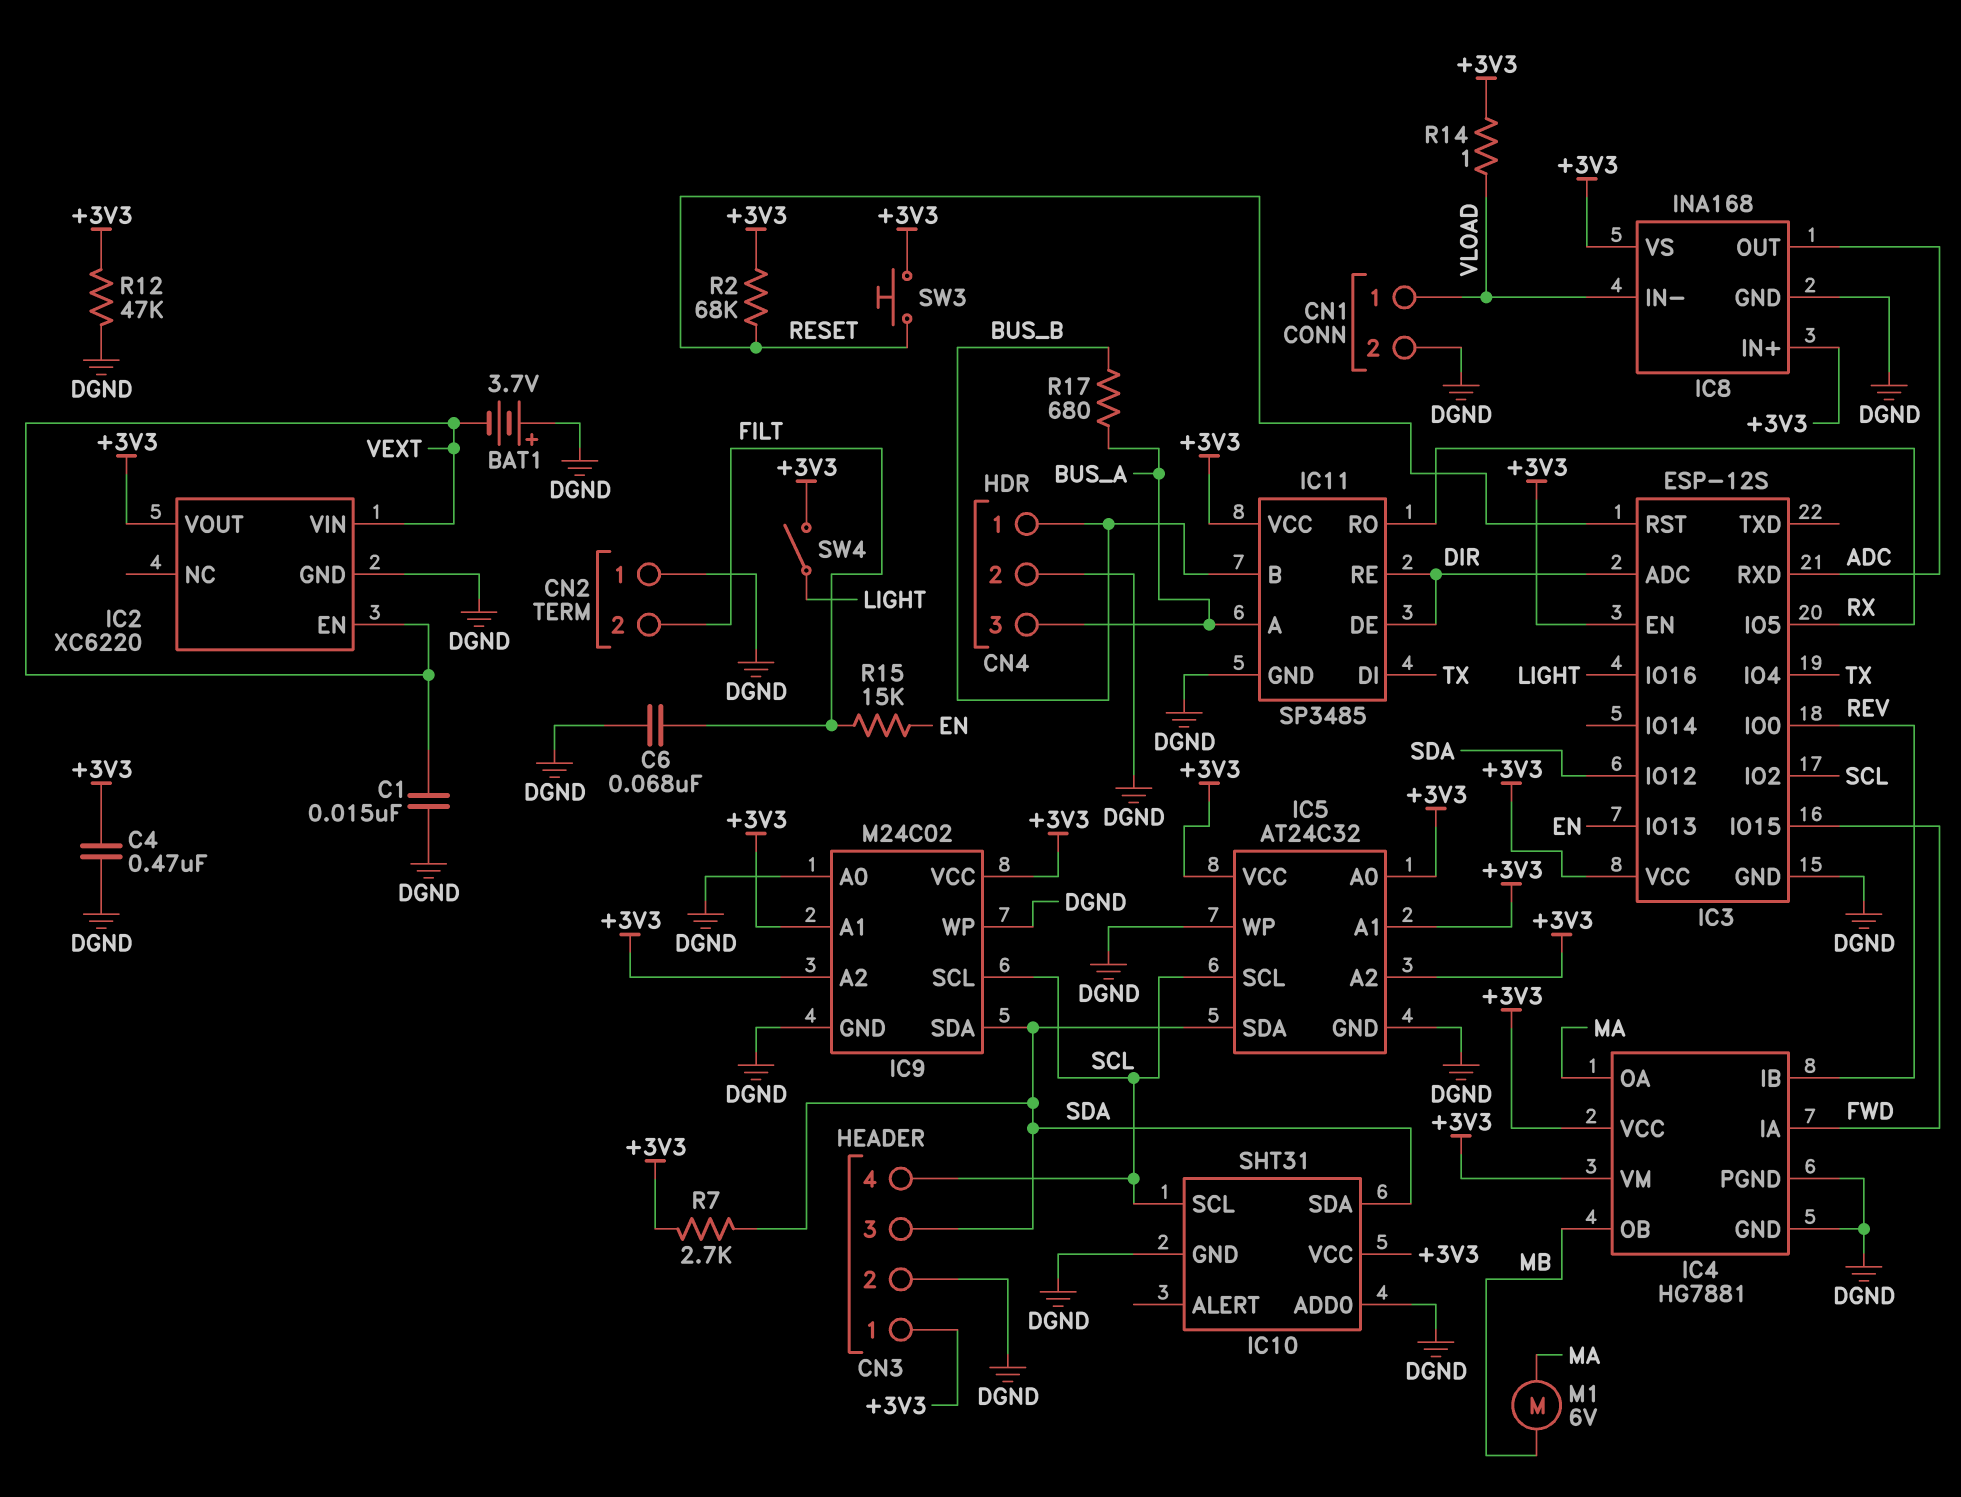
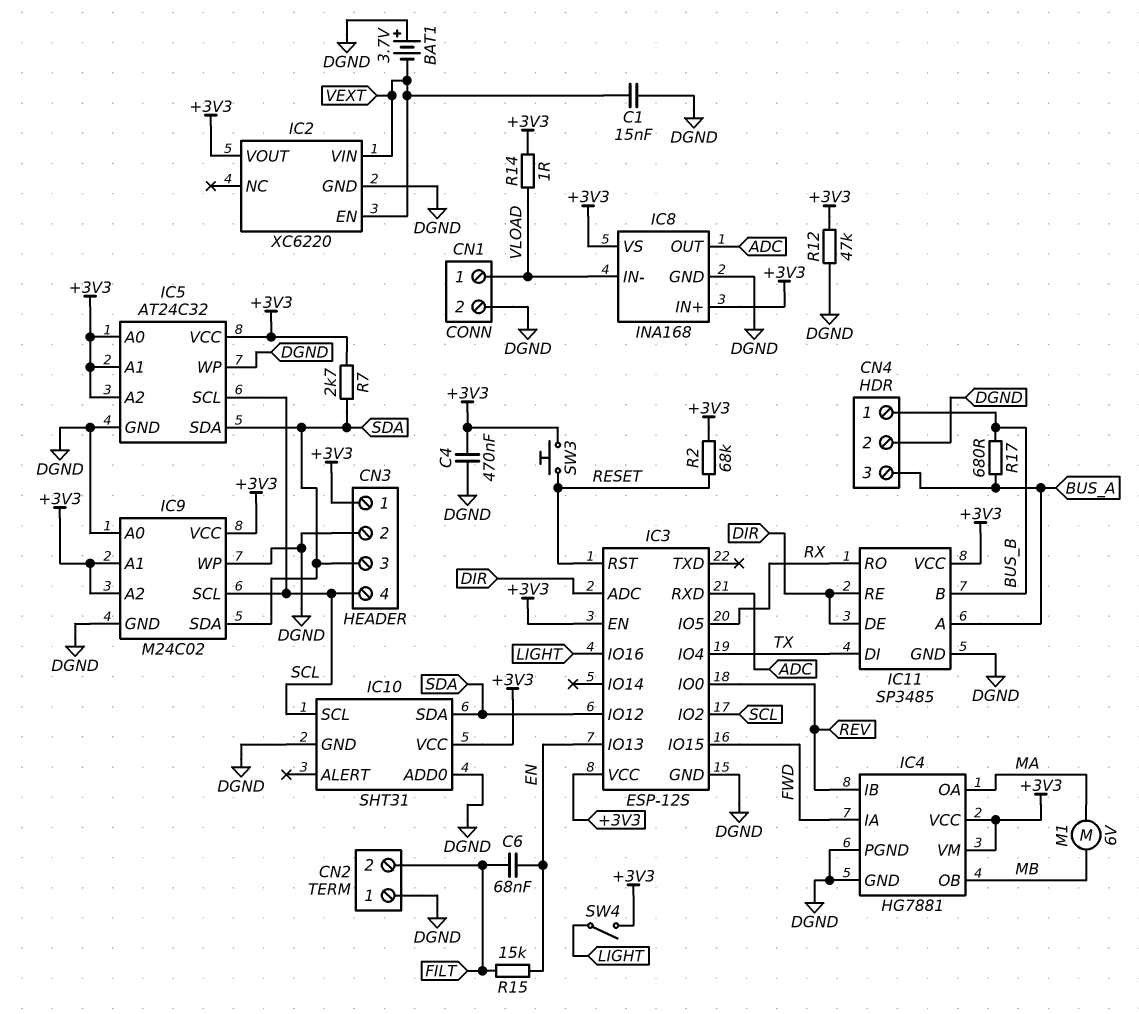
C6: 68nF (DGND, FILT) -> 68nF (EN, FILT)

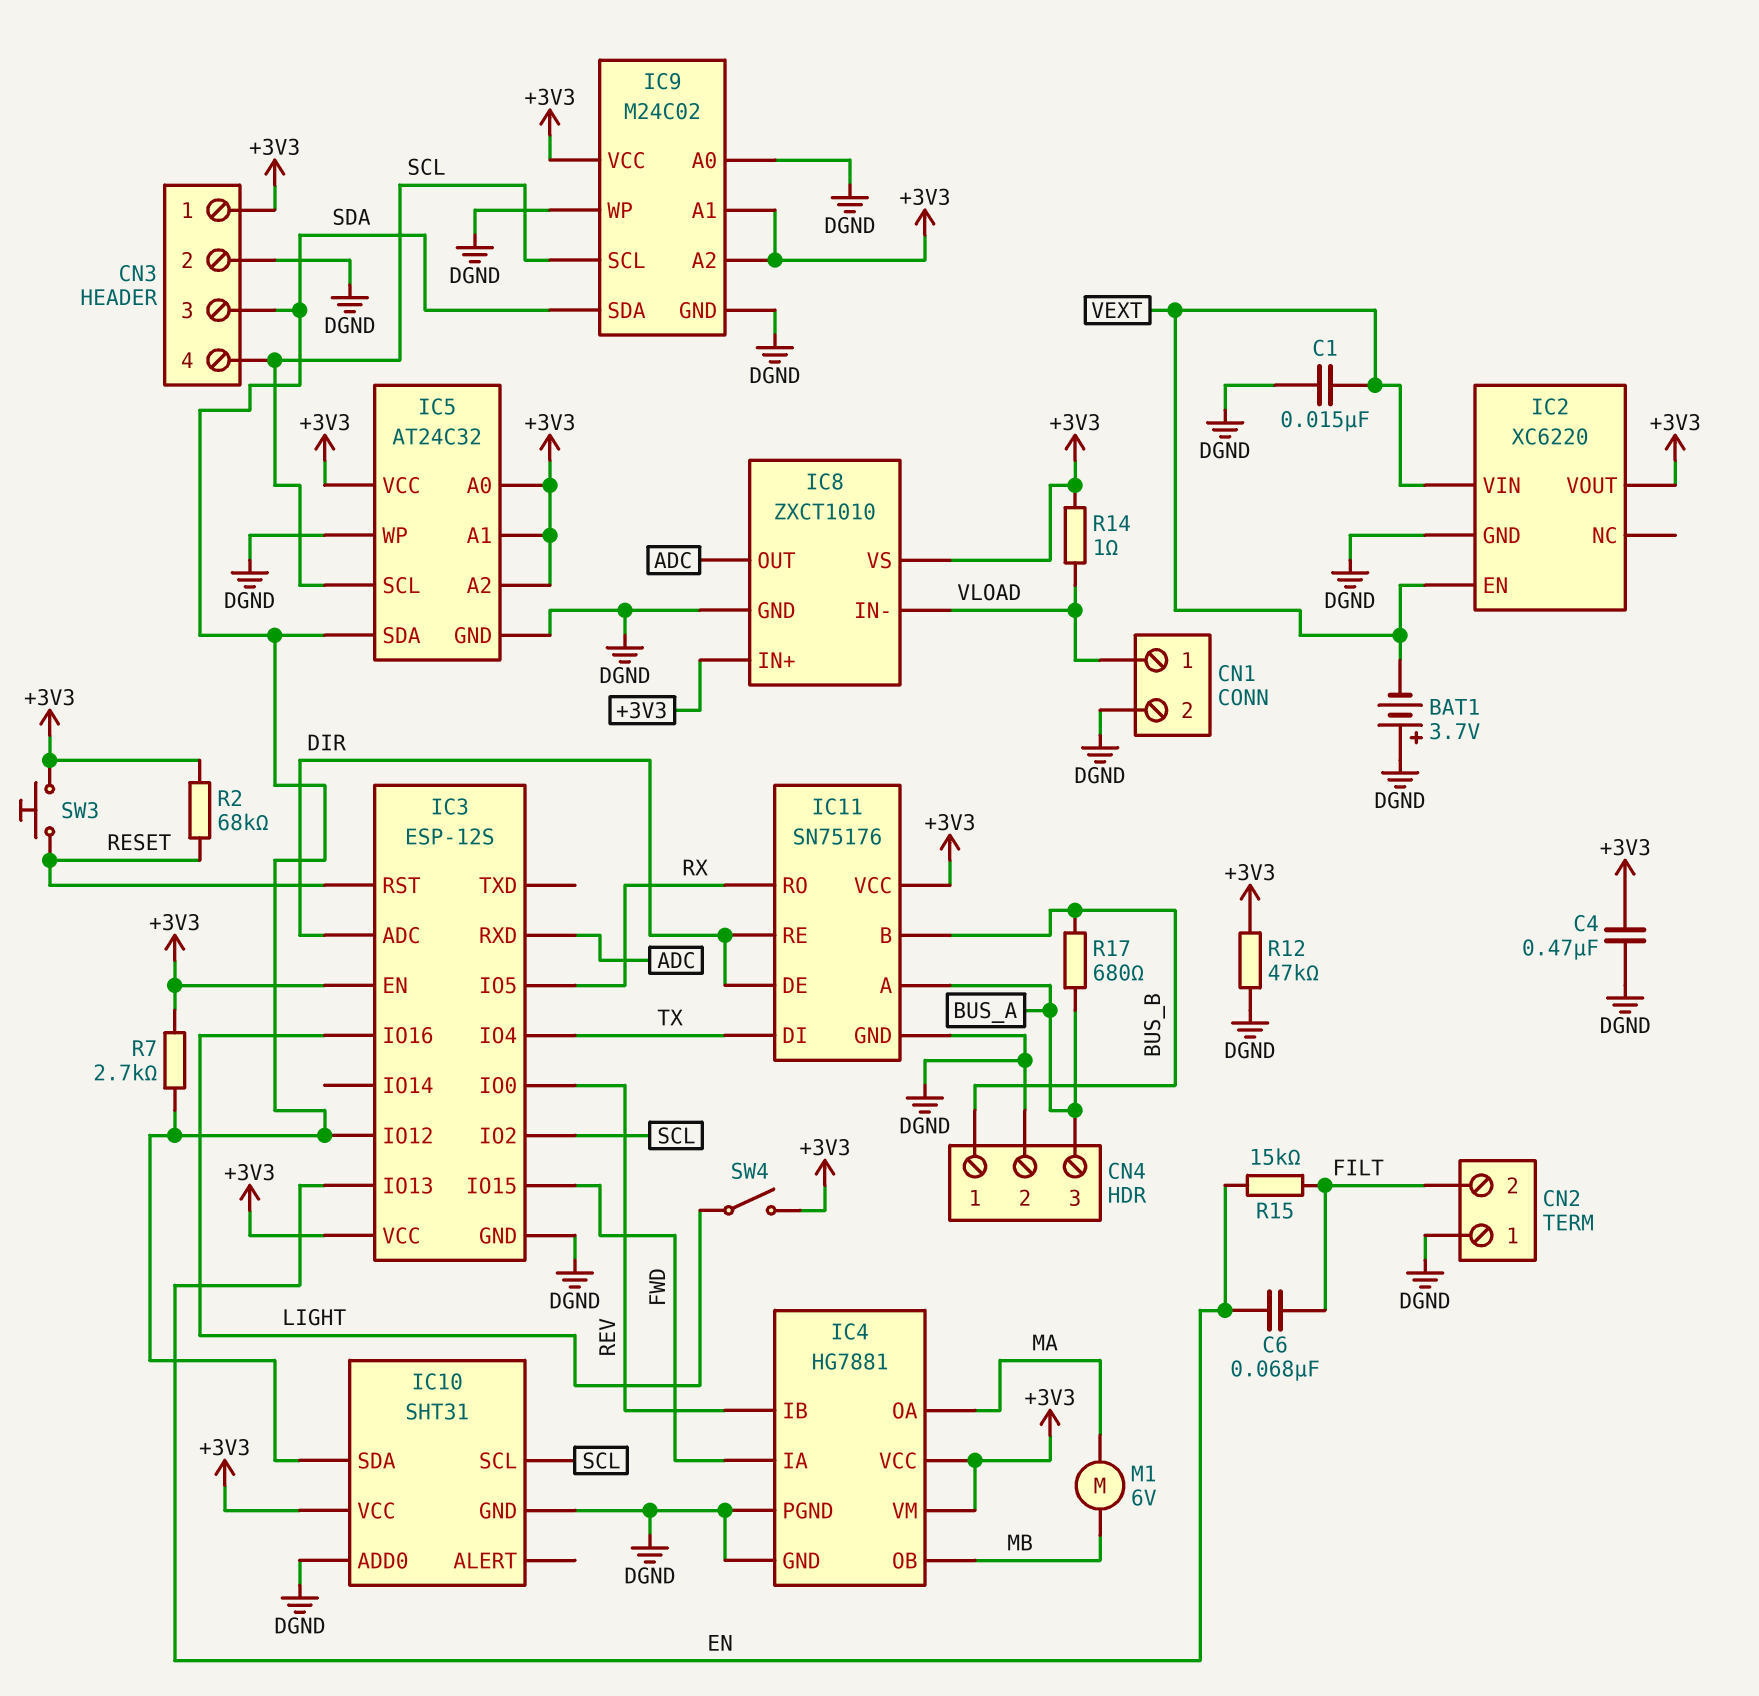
IC8: INA168 -> ZXCT1010
IC11: SP3485 -> SN75176

